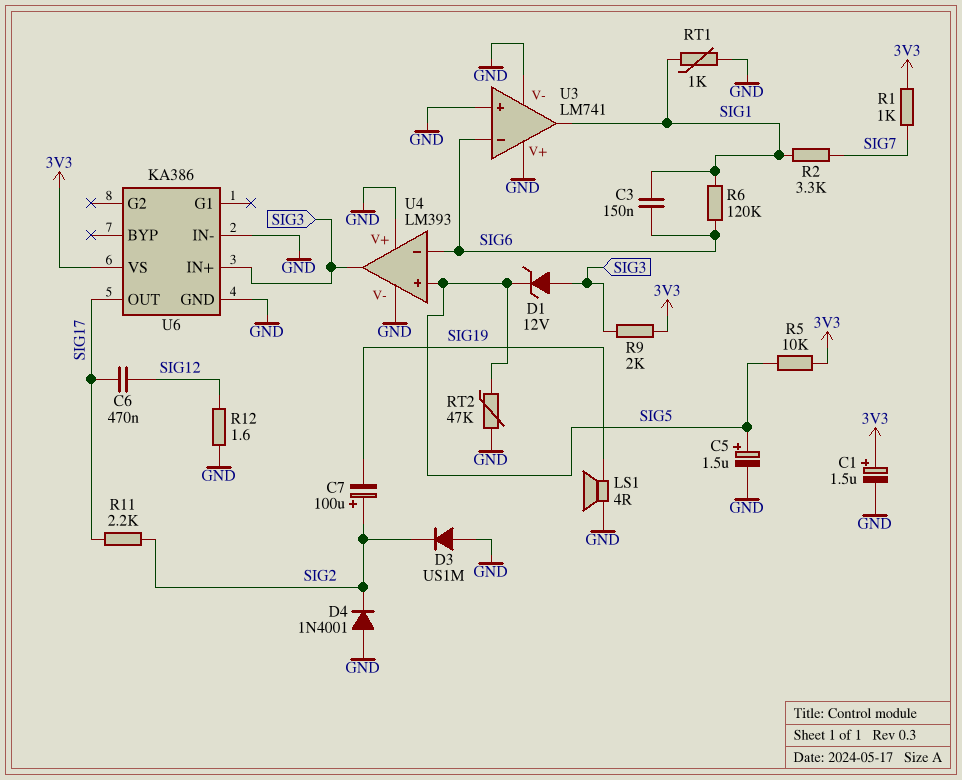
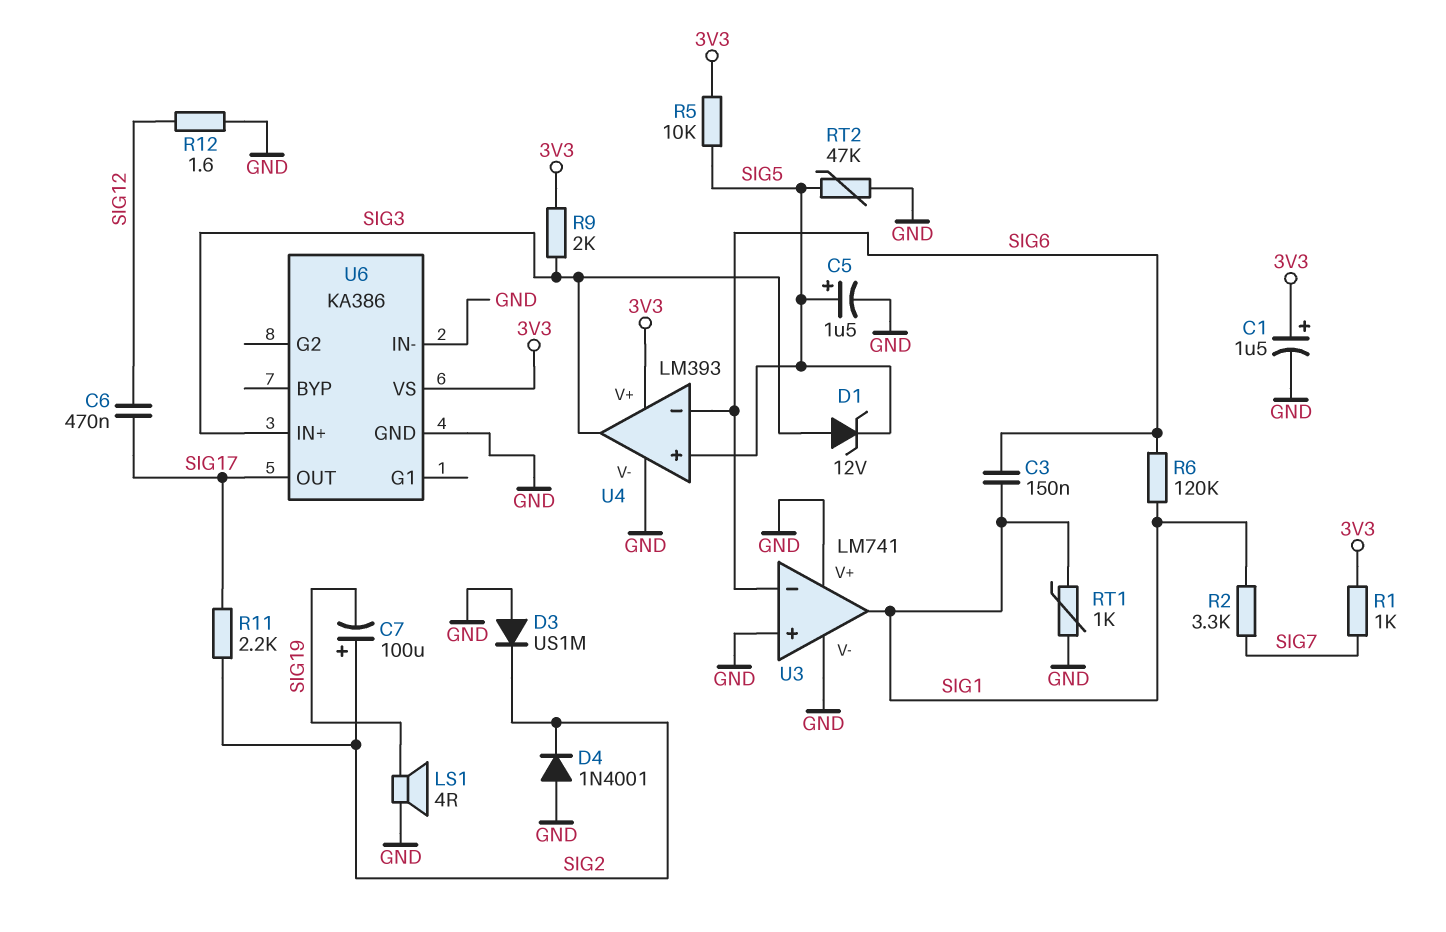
U4 pin V+: GND -> 3V3

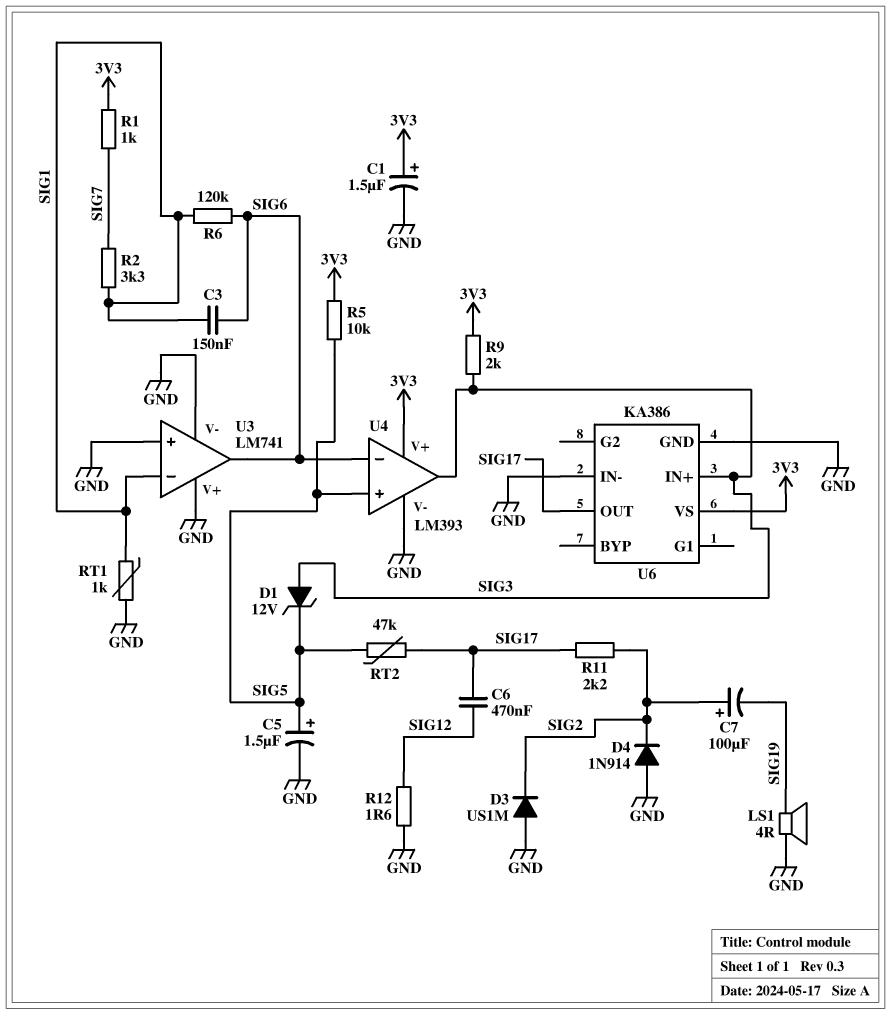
D4: diode 1N4001 (A GND, K SIG2) -> diode 1N914 (A GND, K SIG2)
RT2: 47k (GND, SIG5) -> 47k (SIG5, SIG17)
U3 pin in-: SIG6 -> SIG1
U3 pin out: SIG1 -> SIG6

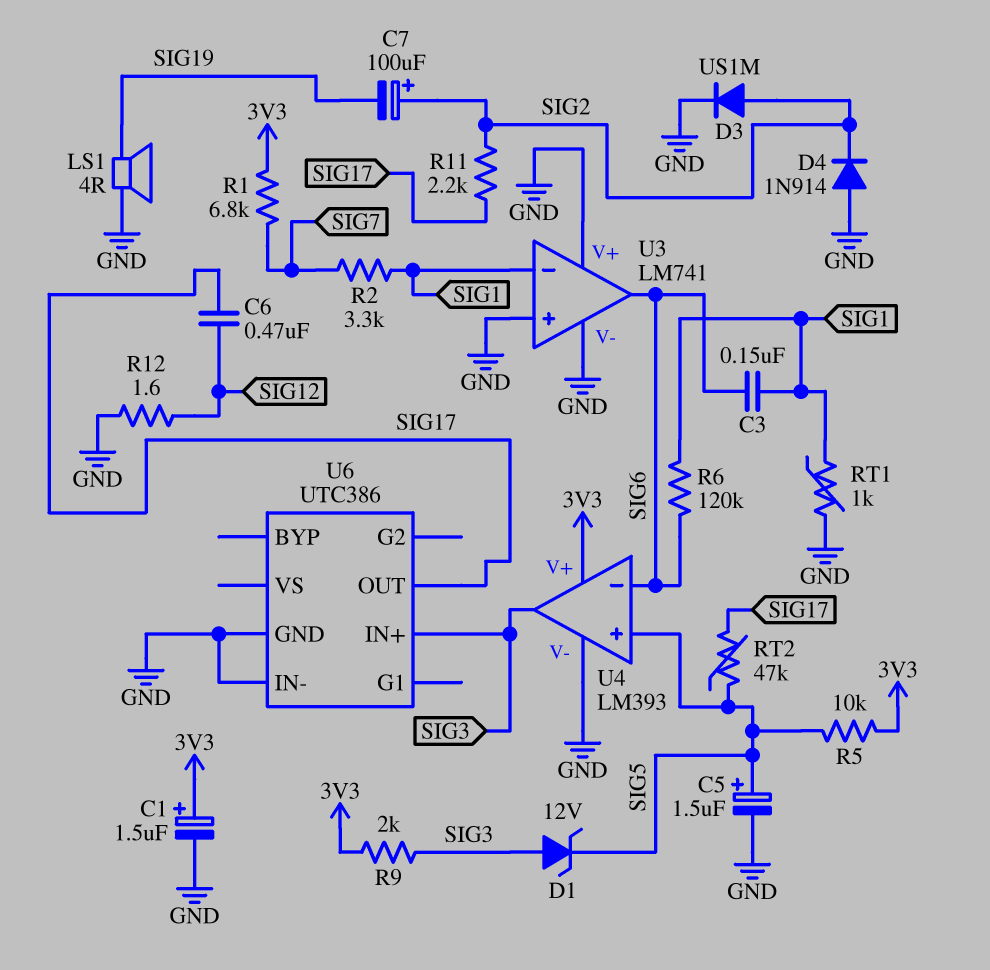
D3: diode US1M (A GND, K SIG2) -> diode US1M (A SIG2, K GND)
R1: 1k (3V3, SIG7) -> 6.8k (3V3, SIG7)
U6: KA386 -> UTC386
U6 pin VS: 3V3 -> none

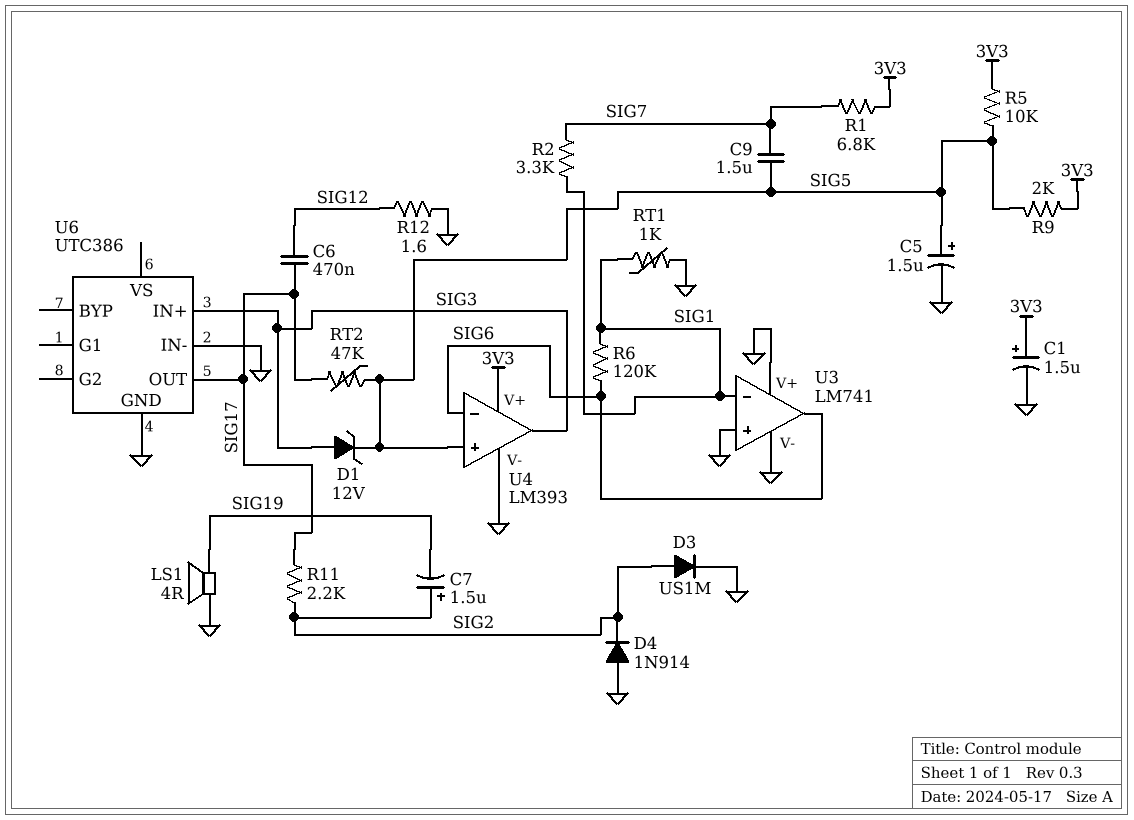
C3: 150nF (SIG1, SIG6) -> none
C7: 100uF (plus SIG2, minus SIG19) -> 1.5uF (plus SIG2, minus SIG19)
C9: none -> 1.5uF (SIG5, SIG7)
R9: 2k (3V3, SIG3) -> 2k (3V3, SIG5)

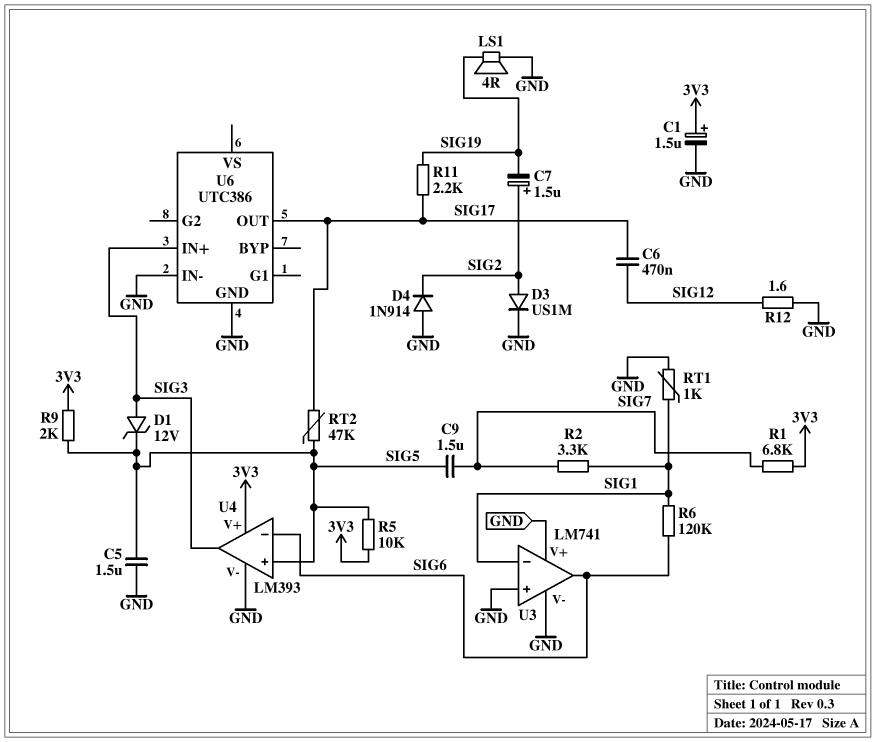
C5: 1.5uF (plus SIG5, minus GND) -> 1.5uF (GND, SIG5)
R11: 2.2k (SIG2, SIG17) -> 2.2k (SIG17, SIG19)

